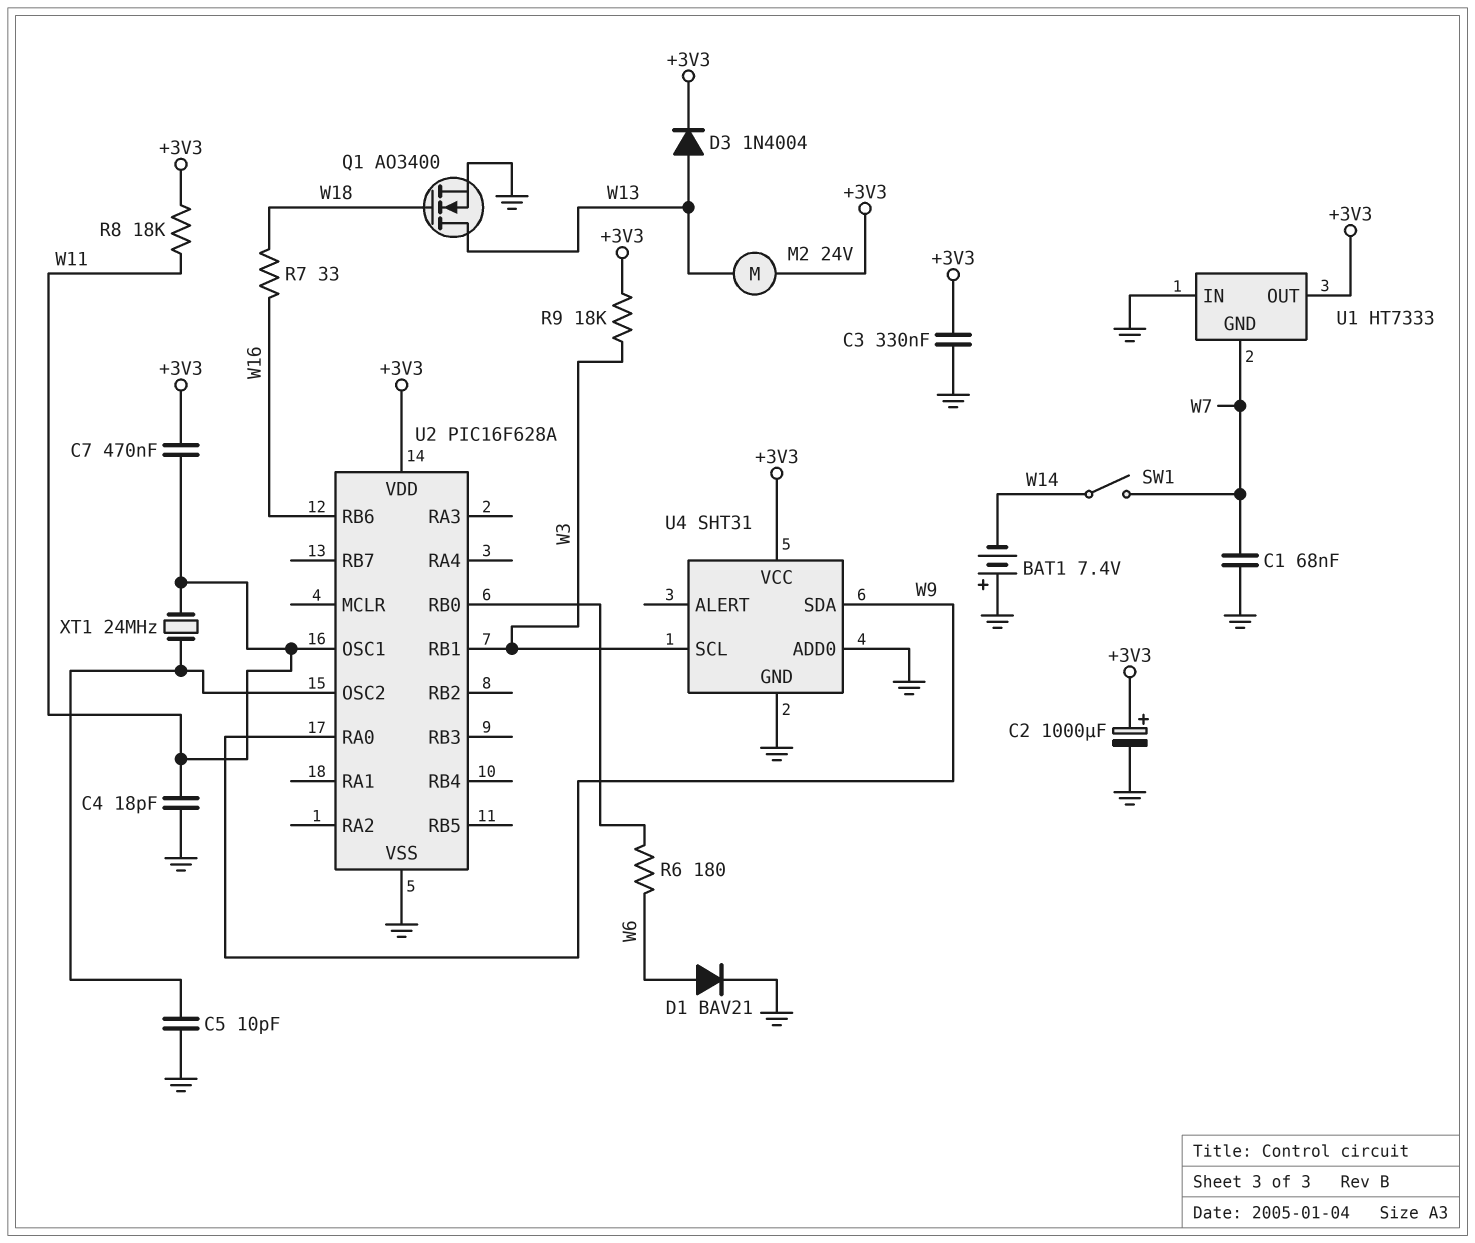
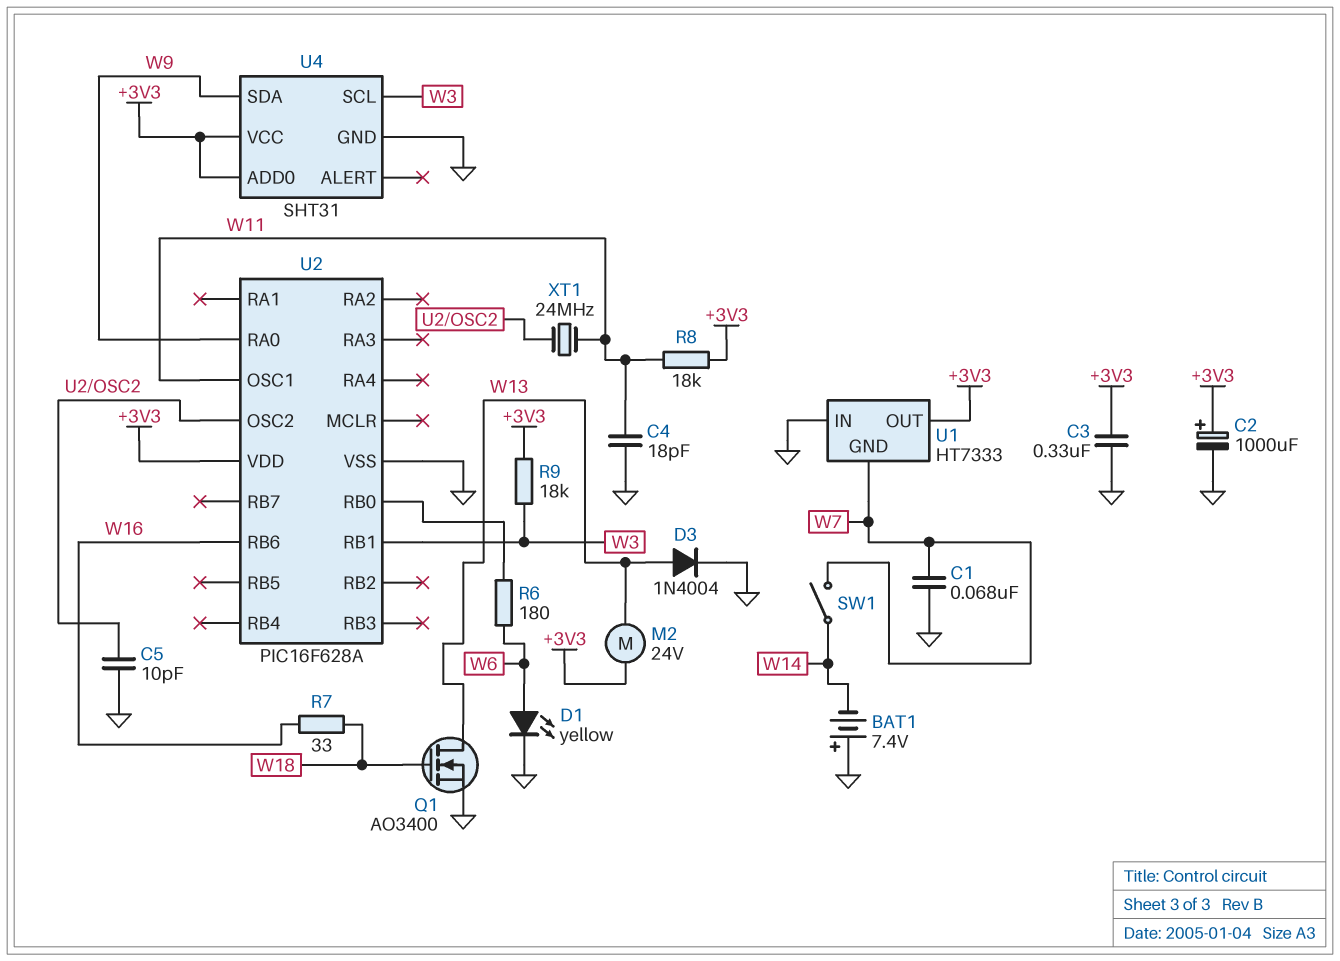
C7: 470nF (+3V3, W11) -> none
D1: diode BAV21 (A W6, K GND) -> LED yellow (A W6, K GND)
D3: diode 1N4004 (A W13, K +3V3) -> diode 1N4004 (A W13, K GND)
U4 pin ADD0: GND -> +3V3

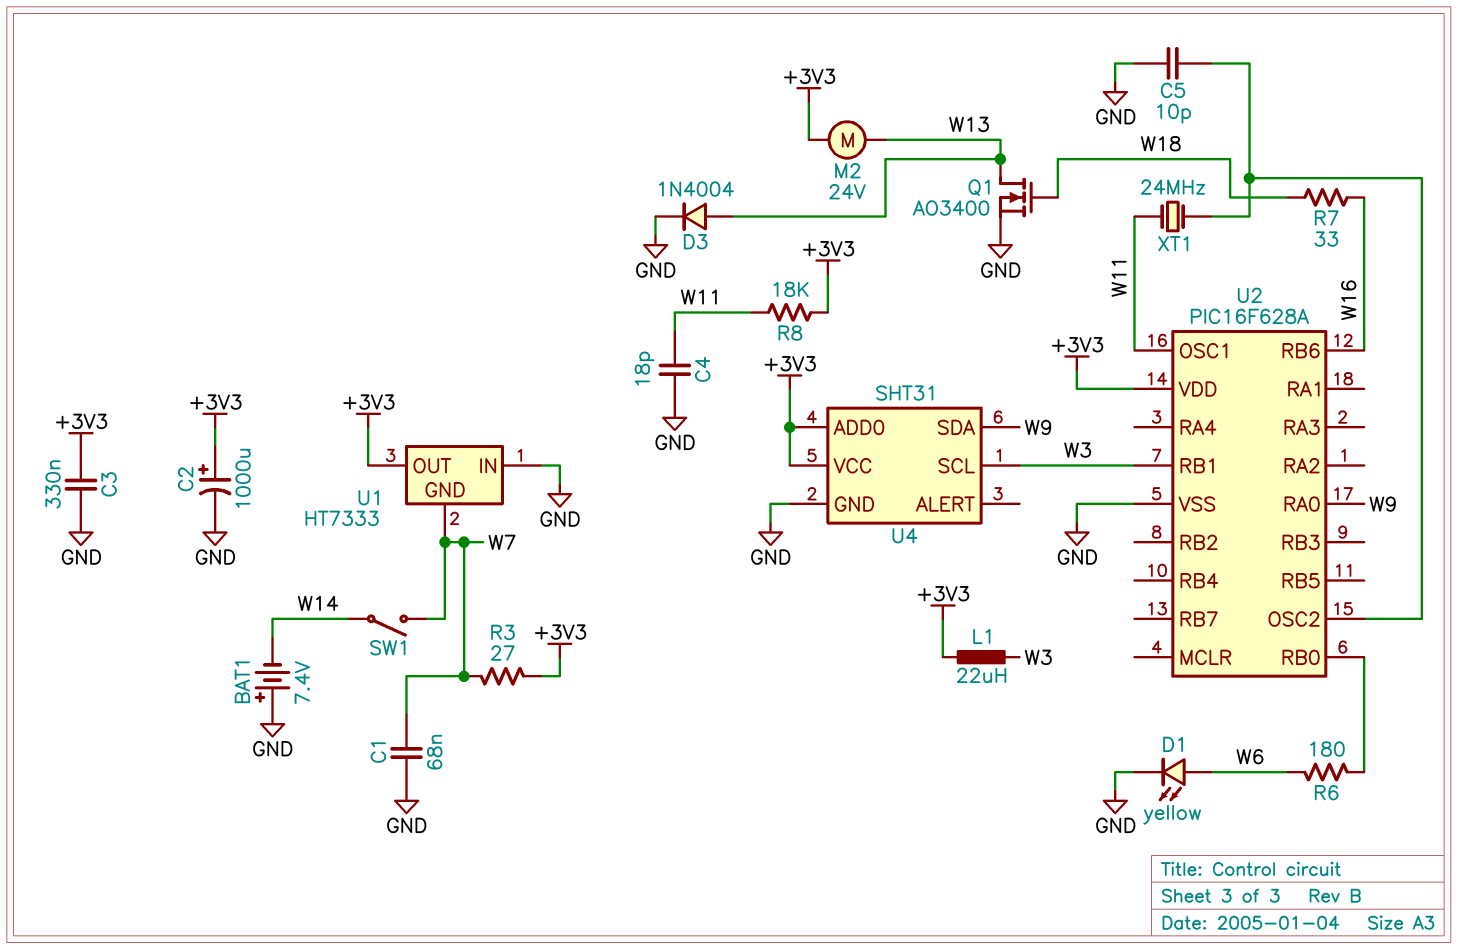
L1: none -> 22uH (+3V3, W3)
R3: none -> 27 (+3V3, W7)
R9: 18k (+3V3, W3) -> none

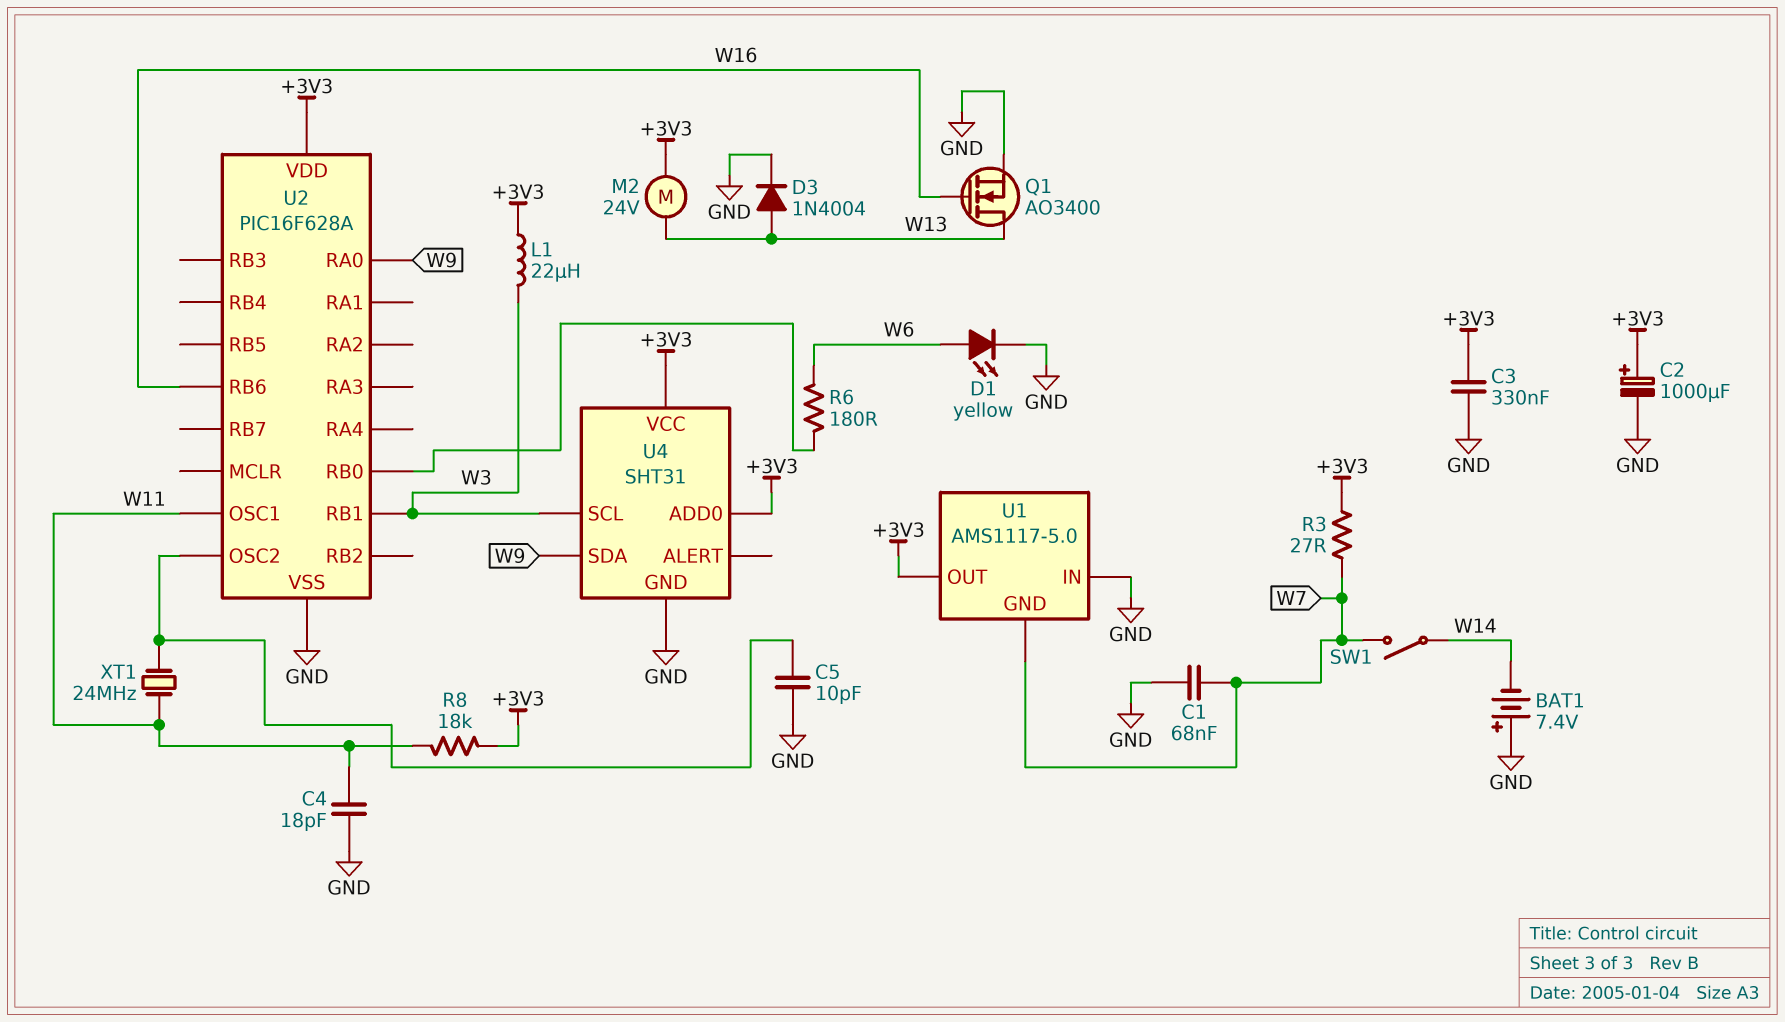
Q1: NMOS AO3400 (G W18, D W13, S GND) -> NMOS AO3400 (G W16, D W13, S GND)
R7: 33 (W16, W18) -> none
U1: HT7333 -> AMS1117-5.0

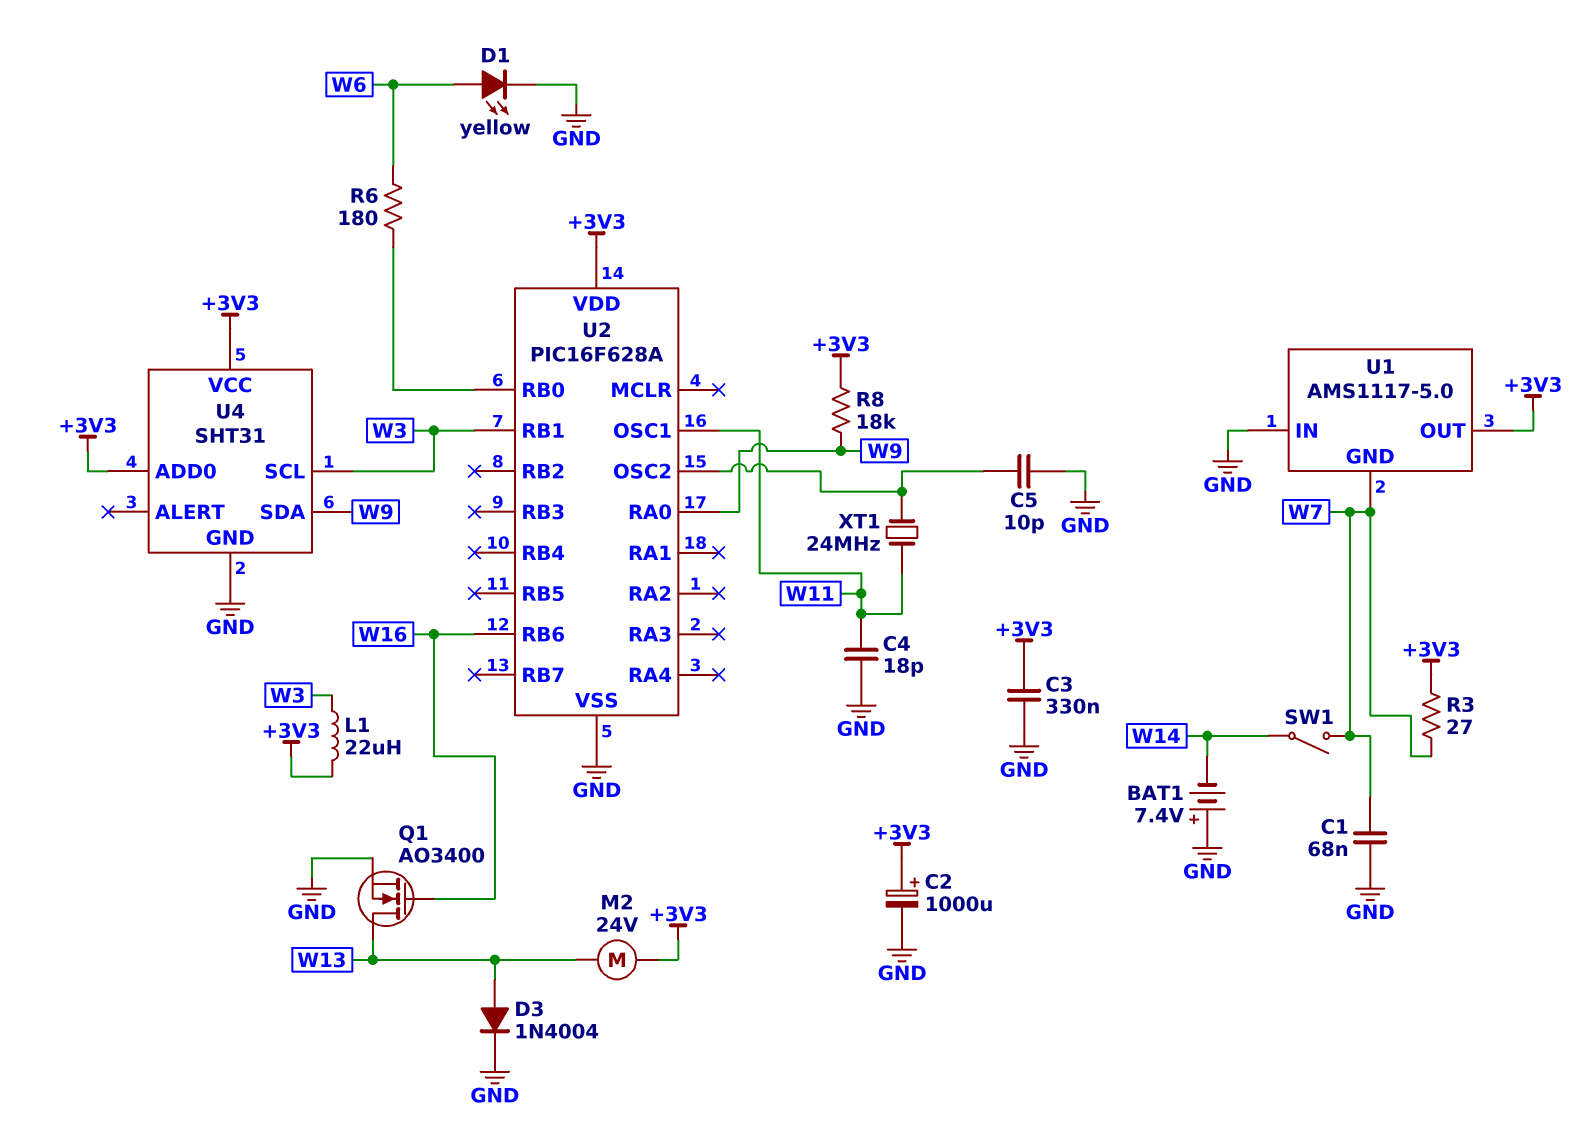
R8: 18k (+3V3, W11) -> 18k (+3V3, W9)

